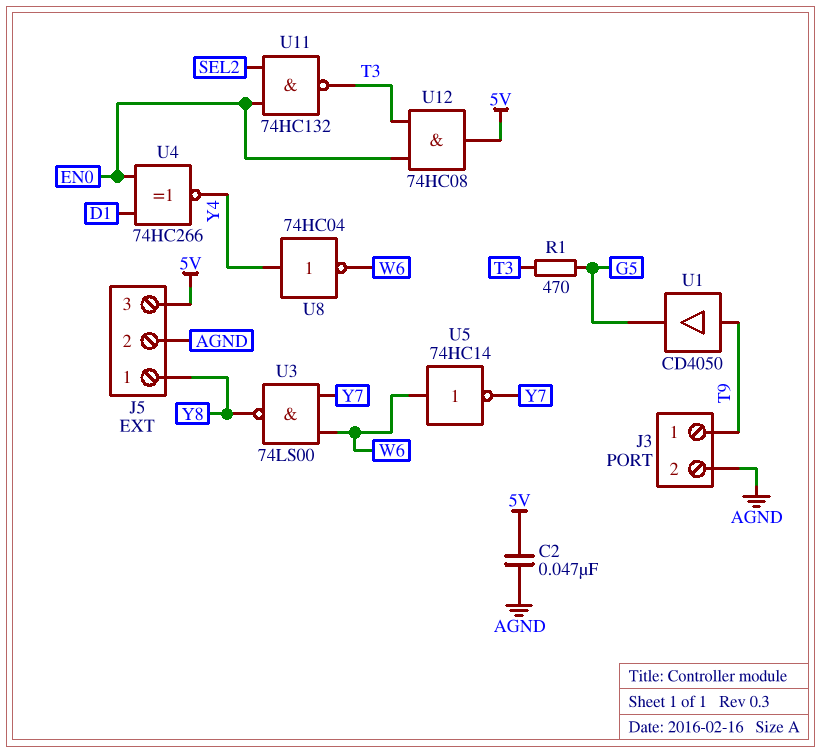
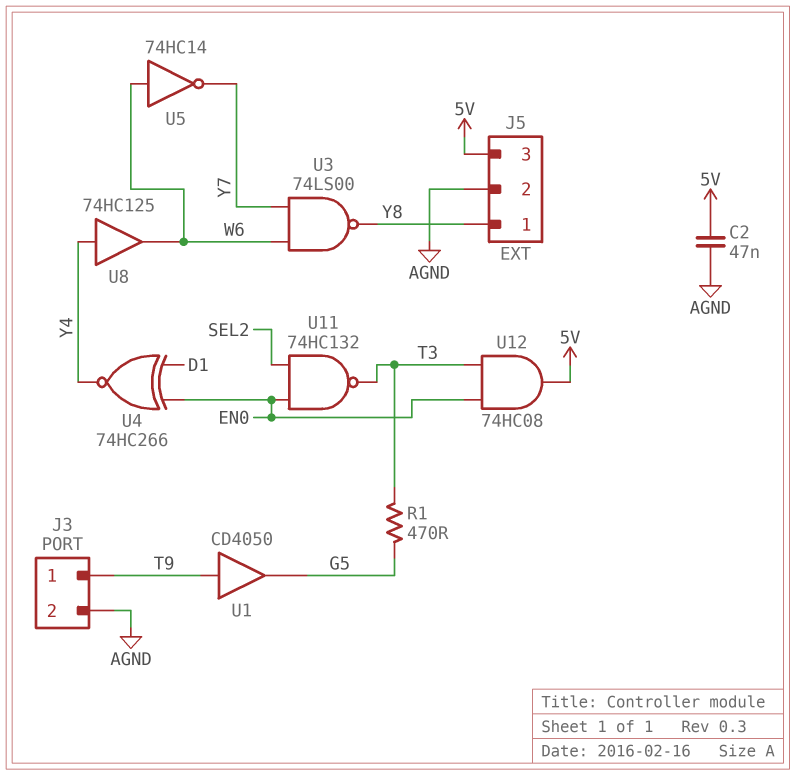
U8: NOT 74HC04 (in Y4, out W6) -> buffer 74HC125 (in Y4, out W6)

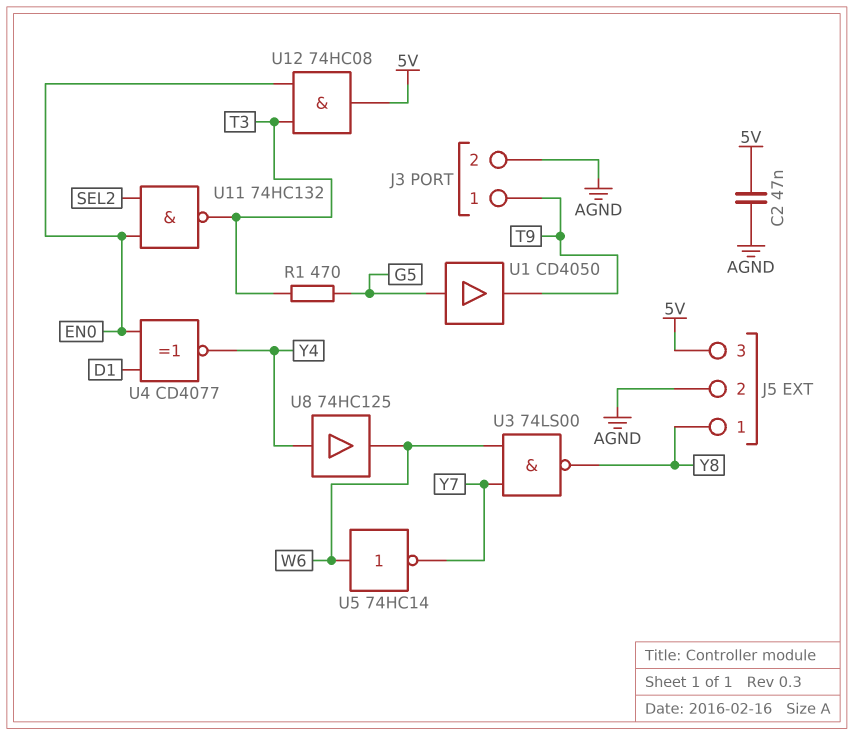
U1: buffer CD4050 (in T9, out G5) -> buffer CD4050 (in G5, out T9)
U4: XNOR 74HC266 (in D1, in EN0, out Y4) -> XNOR CD4077 (in D1, in EN0, out Y4)

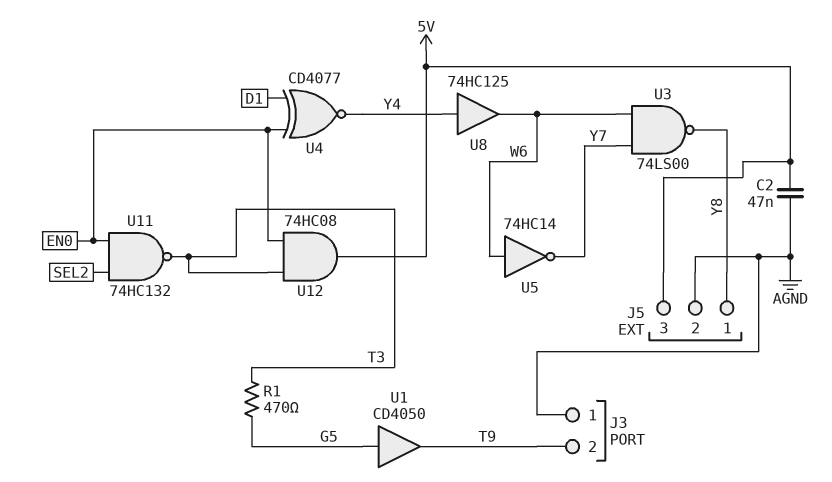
J3 pin 1: T9 -> AGND
J3 pin 2: AGND -> T9

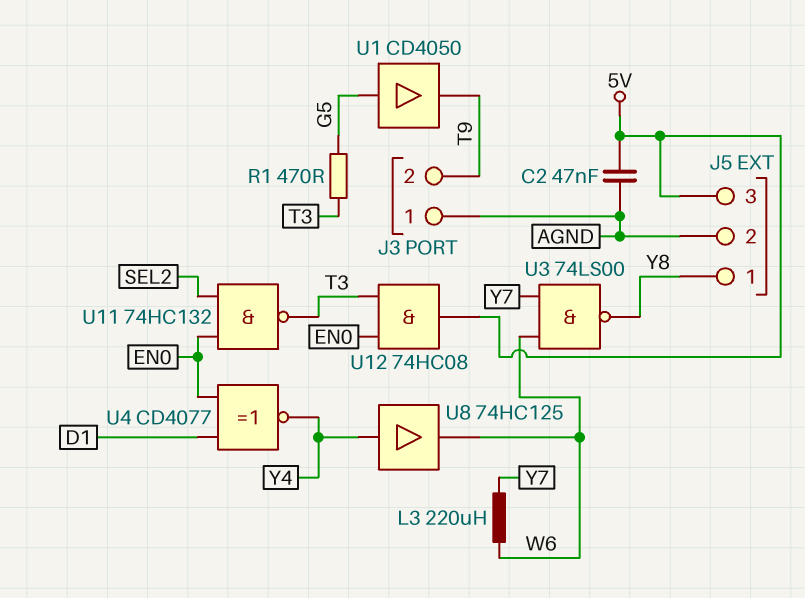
L3: none -> 220uH (W6, Y7)
U5: NOT 74HC14 (in W6, out Y7) -> none

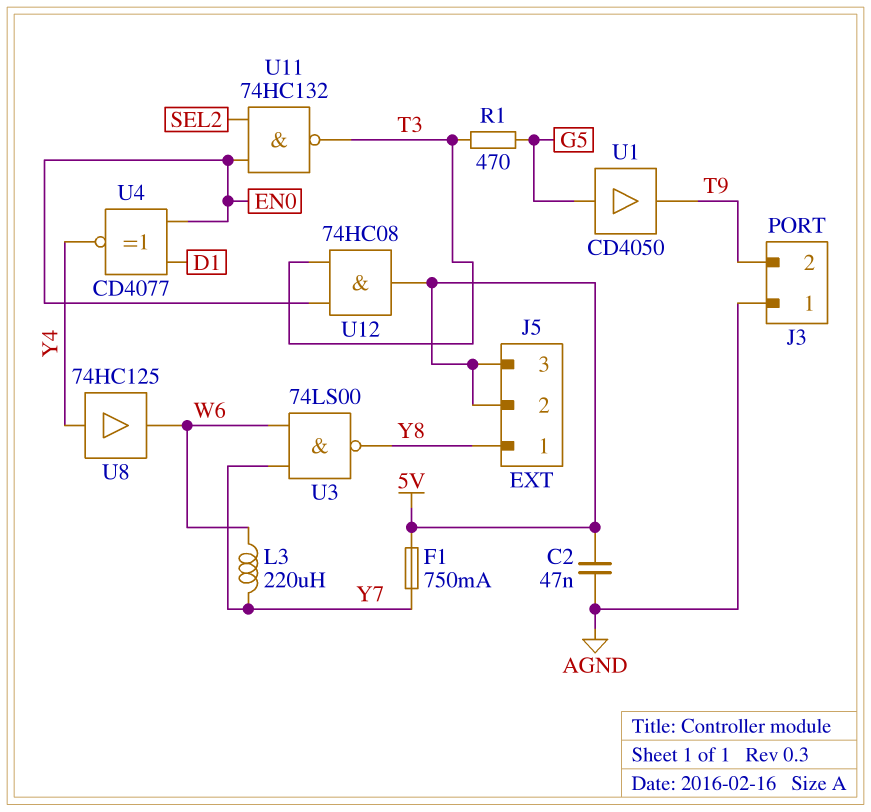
F1: none -> 750mA (5V, Y7)
J5 pin 2: AGND -> 5V

